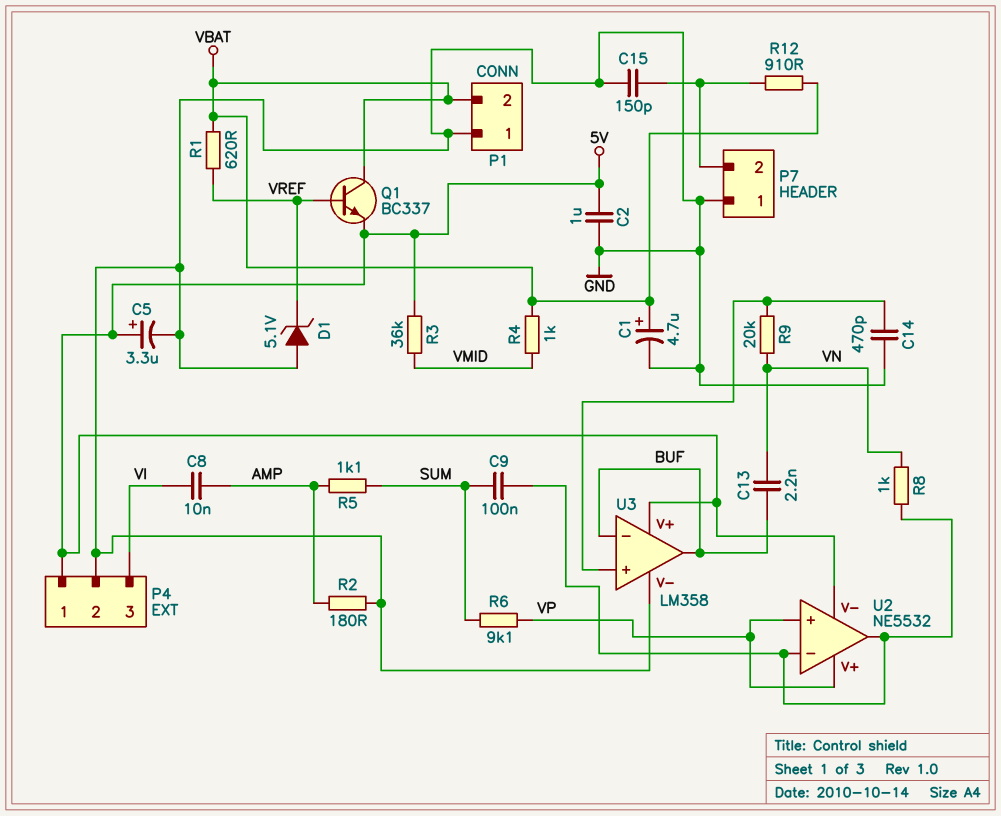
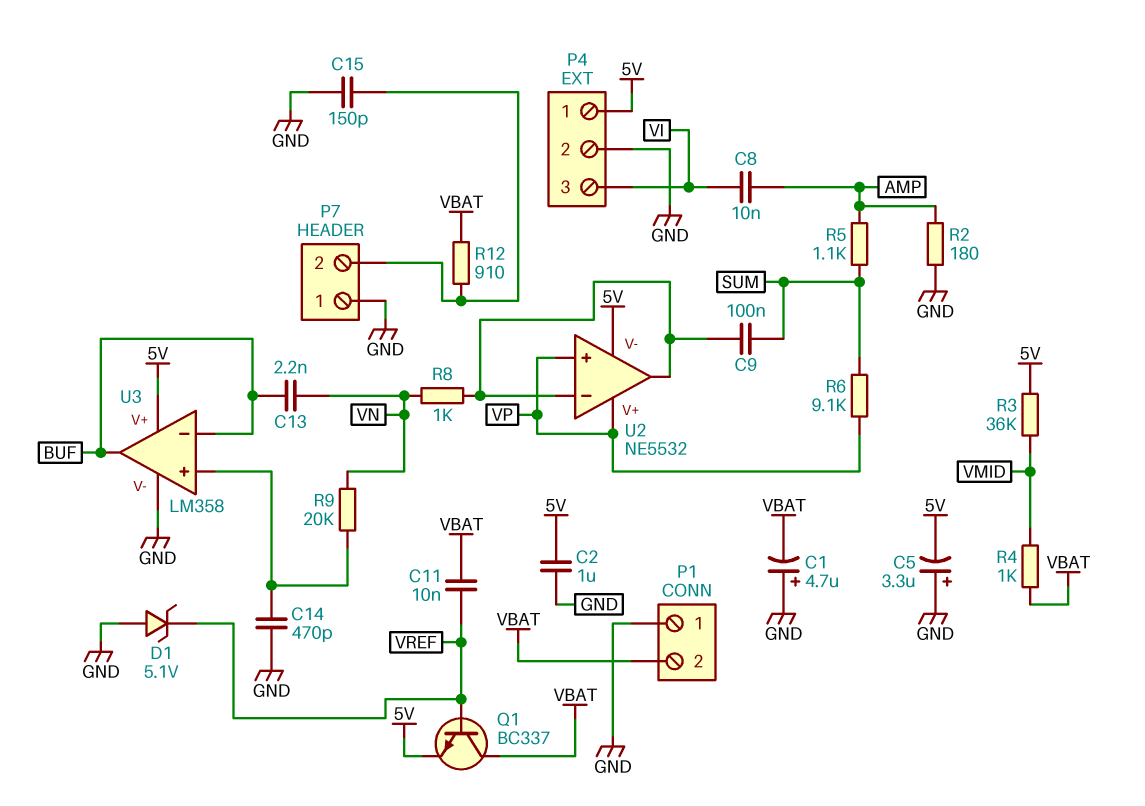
C1: 4.7uF (plus VBAT, minus GND) -> 4.7uF (plus GND, minus VBAT)
C5: 3.3uF (plus 5V, minus GND) -> 3.3uF (plus GND, minus 5V)
C11: none -> 10nF (VBAT, VREF)
R1: 620 (VBAT, VREF) -> none

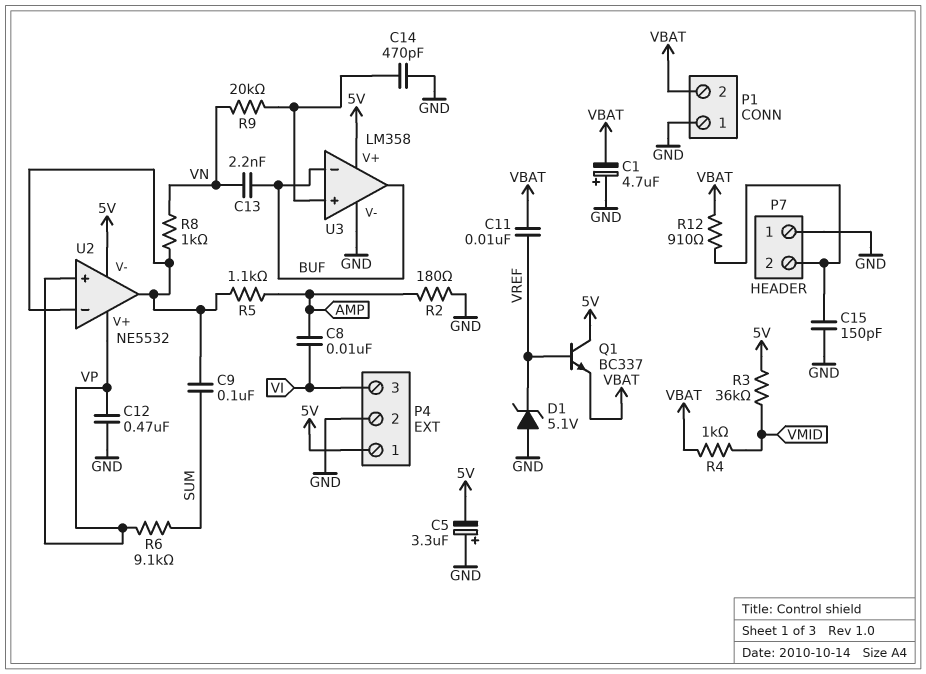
C2: 1uF (5V, GND) -> none
C12: none -> 470nF (GND, VP)
Q1: NPN BC337 (B VREF, C VBAT, E 5V) -> NPN BC337 (B VREF, C 5V, E VBAT)
R5: 1.1k (AMP, SUM) -> 1.1k (AMP, U2/in-)

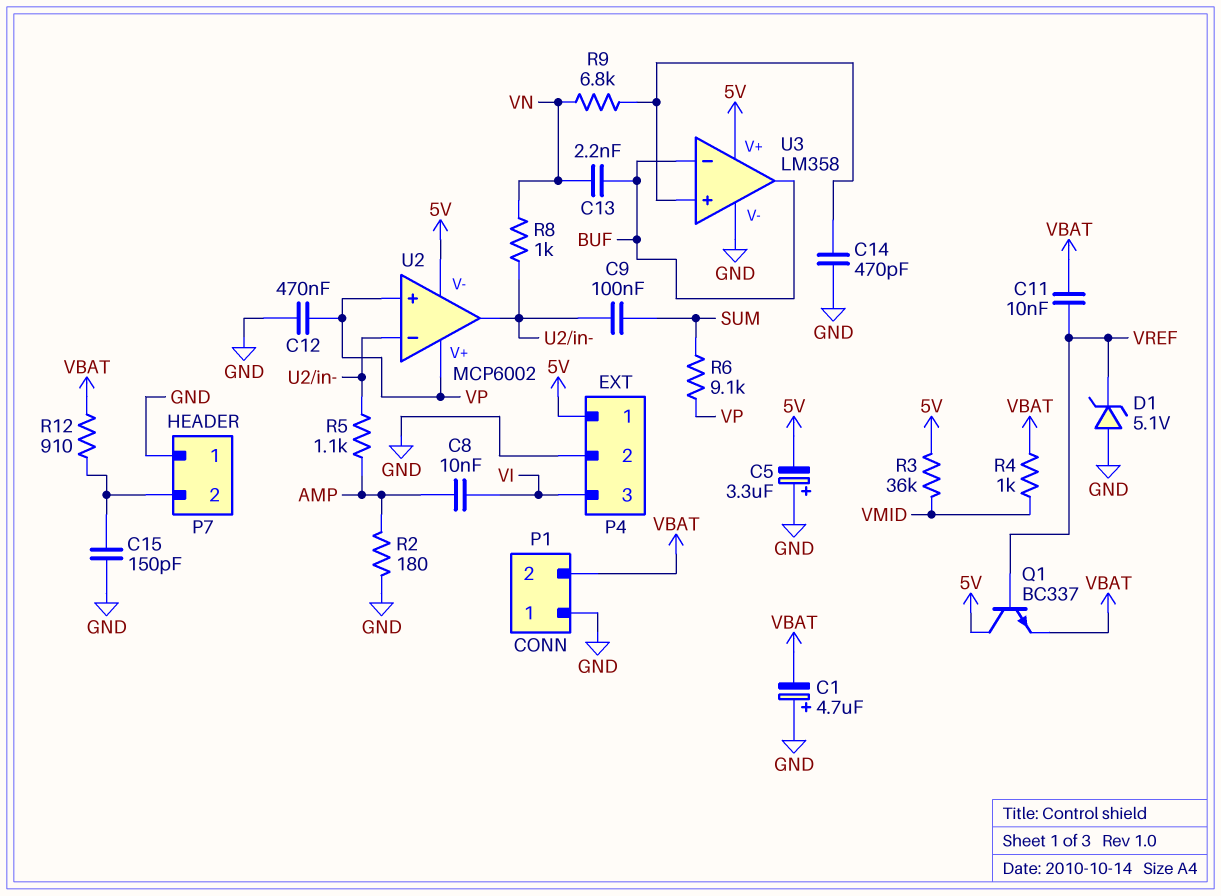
R9: 20k (U3/in+, VN) -> 6.8k (U3/in+, VN)
U2: NE5532 -> MCP6002

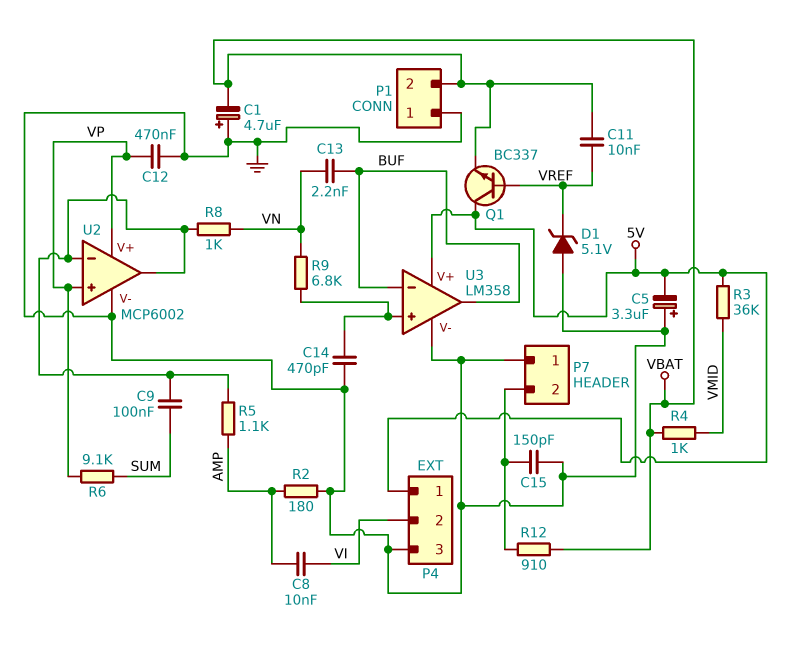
P4 pin 2: GND -> VI
P4 pin 3: VI -> GND
U2 pin V-: 5V -> GND

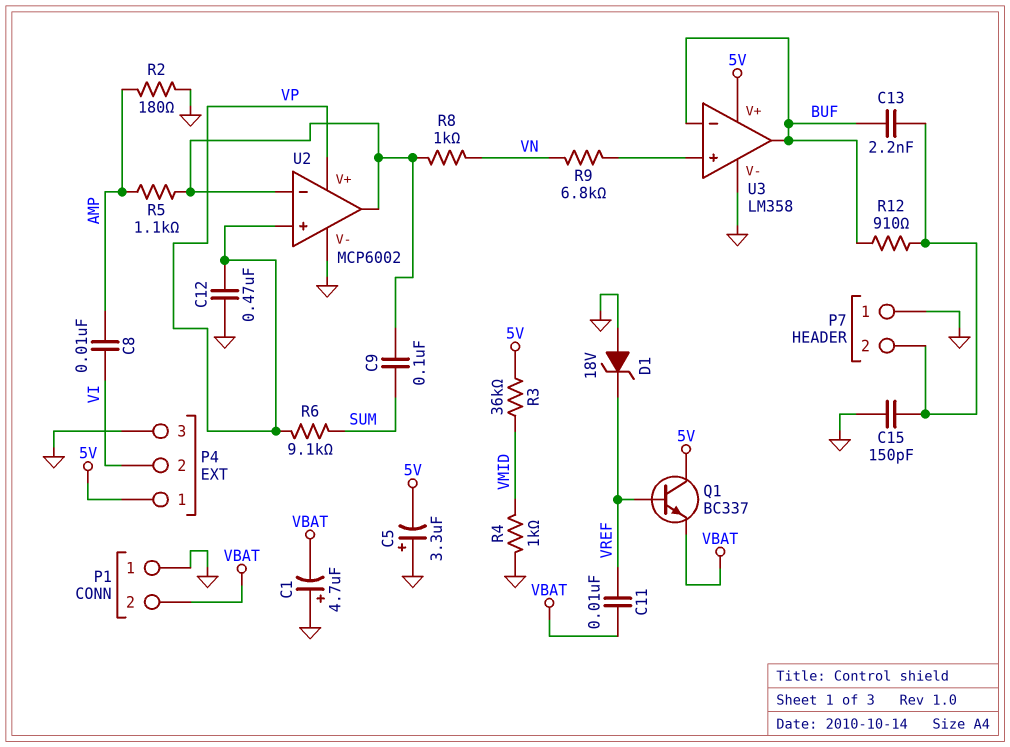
C13: 2.2nF (BUF, VN) -> 2.2nF (BUF, P7/2)
C14: 470pF (GND, U3/in+) -> none
D1: zener 5.1V (A GND, K VREF) -> zener 18V (A GND, K VREF)
R4: 1k (VBAT, VMID) -> 1k (GND, VMID)
R12: 910 (P7/2, VBAT) -> 910 (BUF, P7/2)

